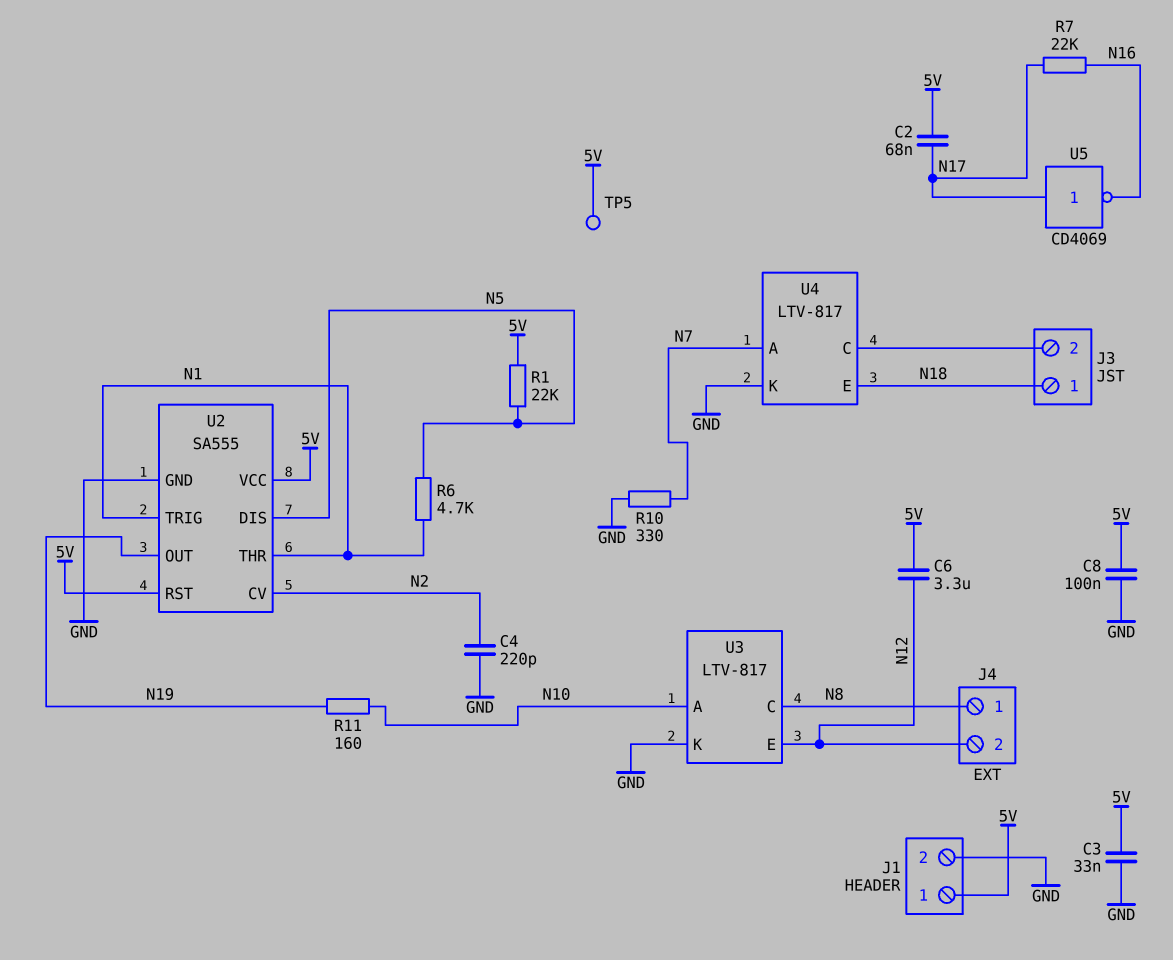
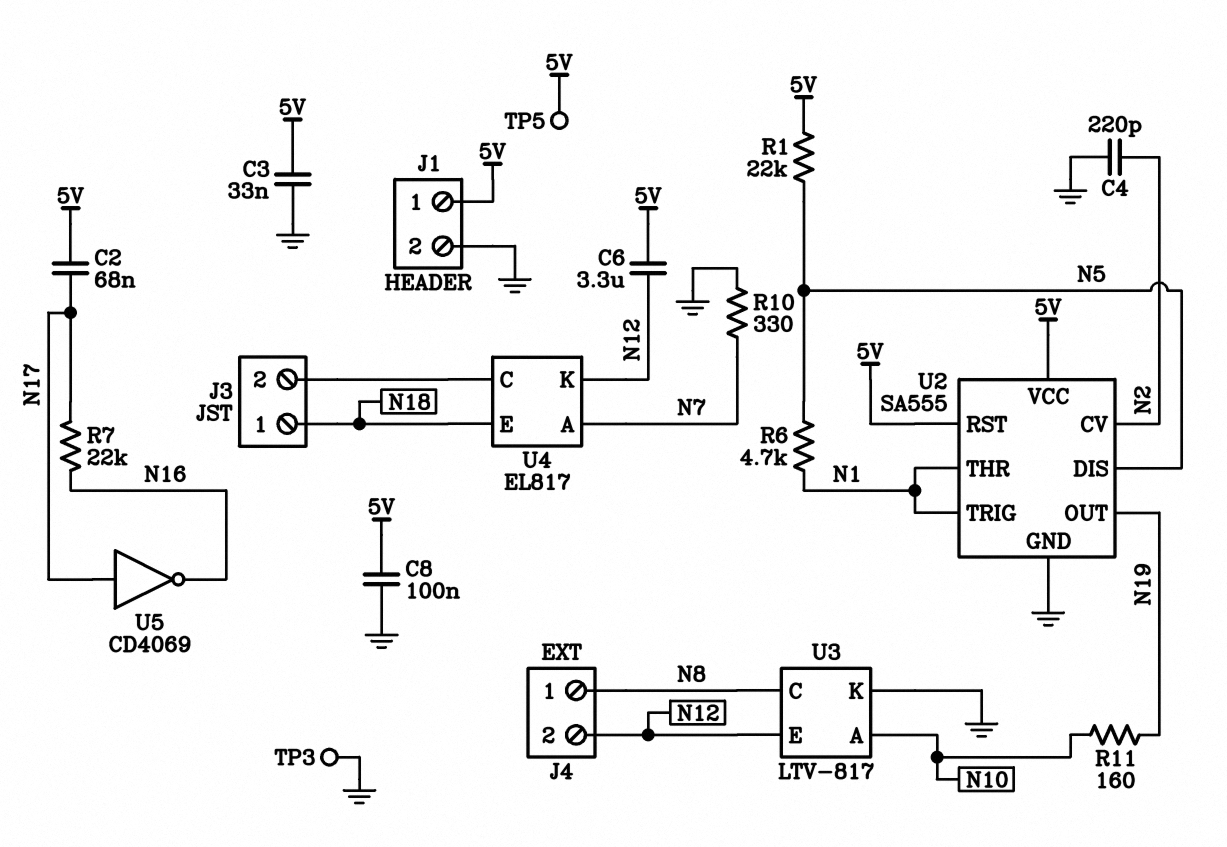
TP3: none -> test point (GND)
U4: LTV-817 -> EL817
U4 pin K: GND -> N12

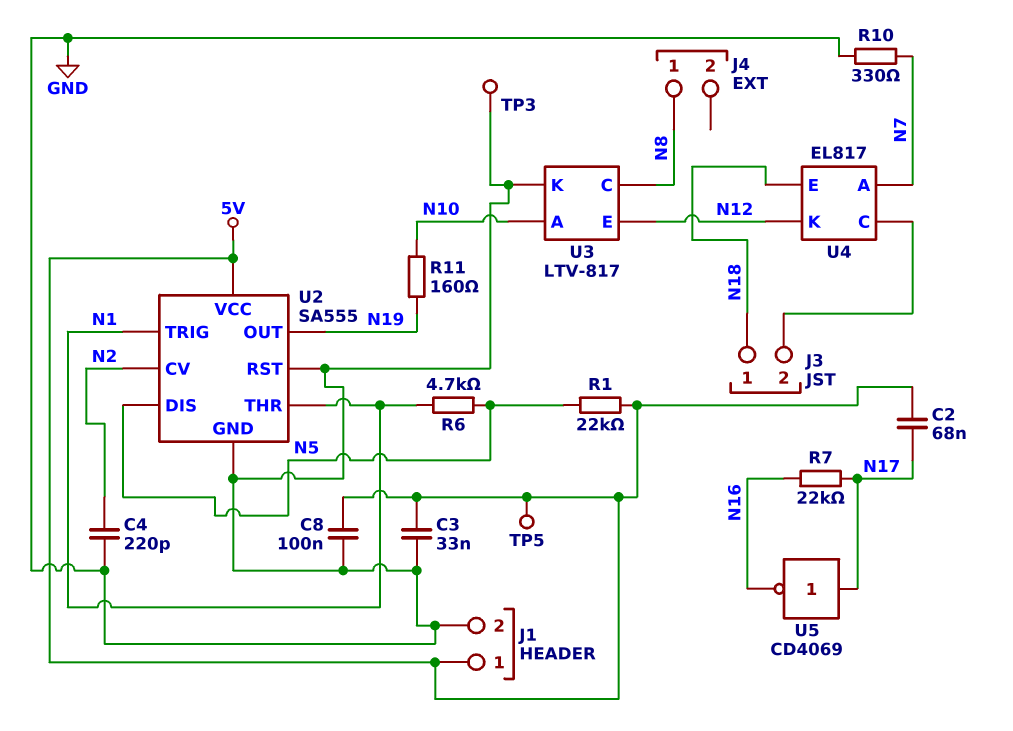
C6: 3.3uF (5V, N12) -> none
J4 pin 2: N12 -> none
U2 pin RST: 5V -> GND

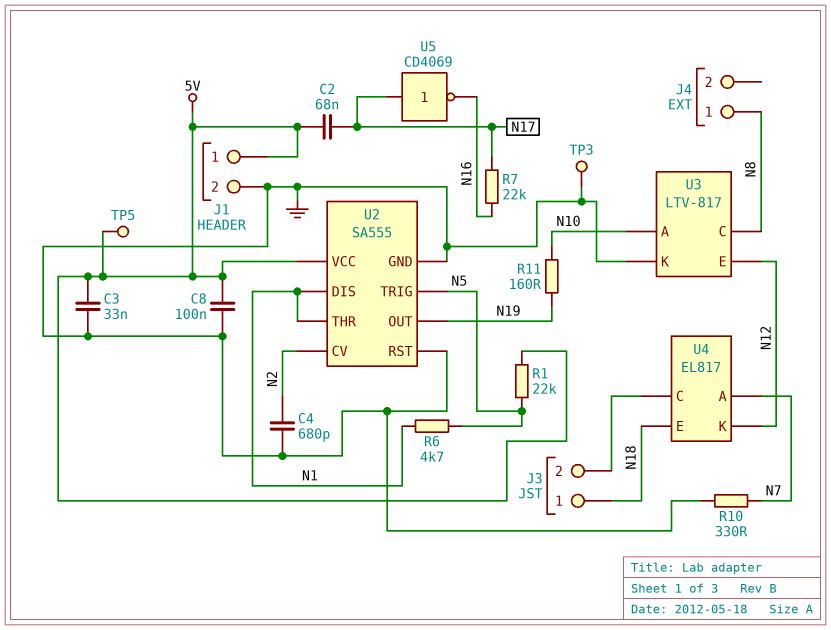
C4: 220pF (GND, N2) -> 680pF (GND, N2)
U2 pin DIS: N5 -> N1
U2 pin TRIG: N1 -> N5

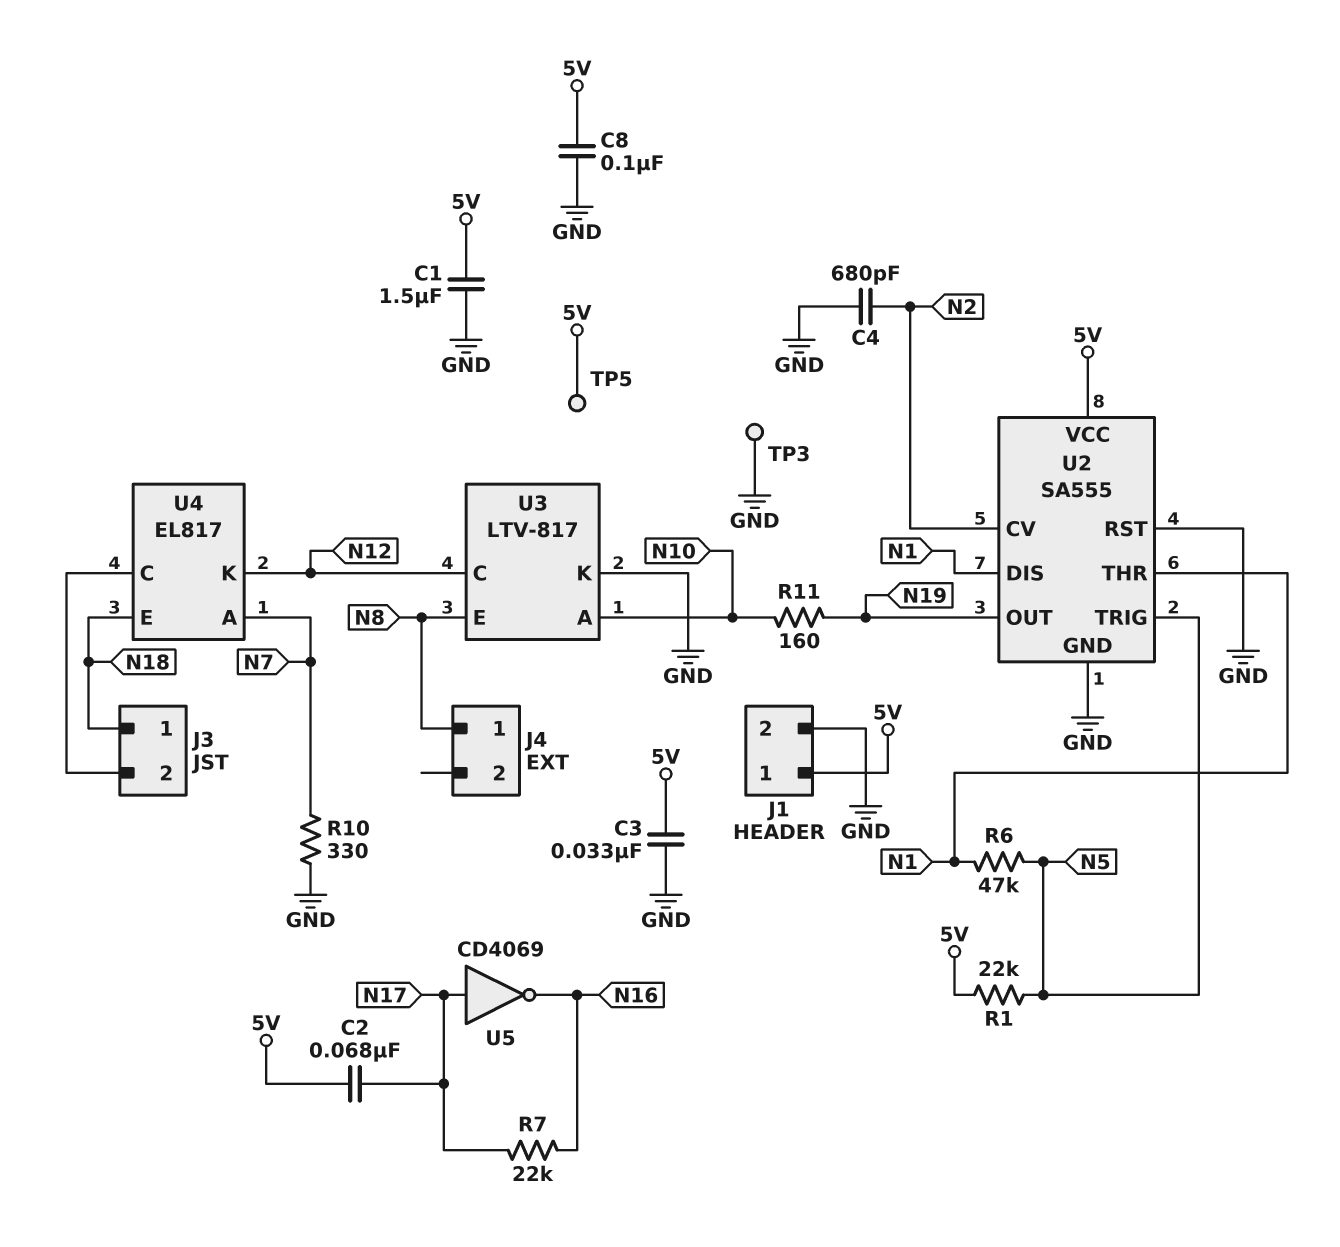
C1: none -> 1.5uF (5V, GND)
R6: 4.7k (N1, N5) -> 47k (N1, N5)
U3 pin C: N8 -> N12
U3 pin E: N12 -> N8

